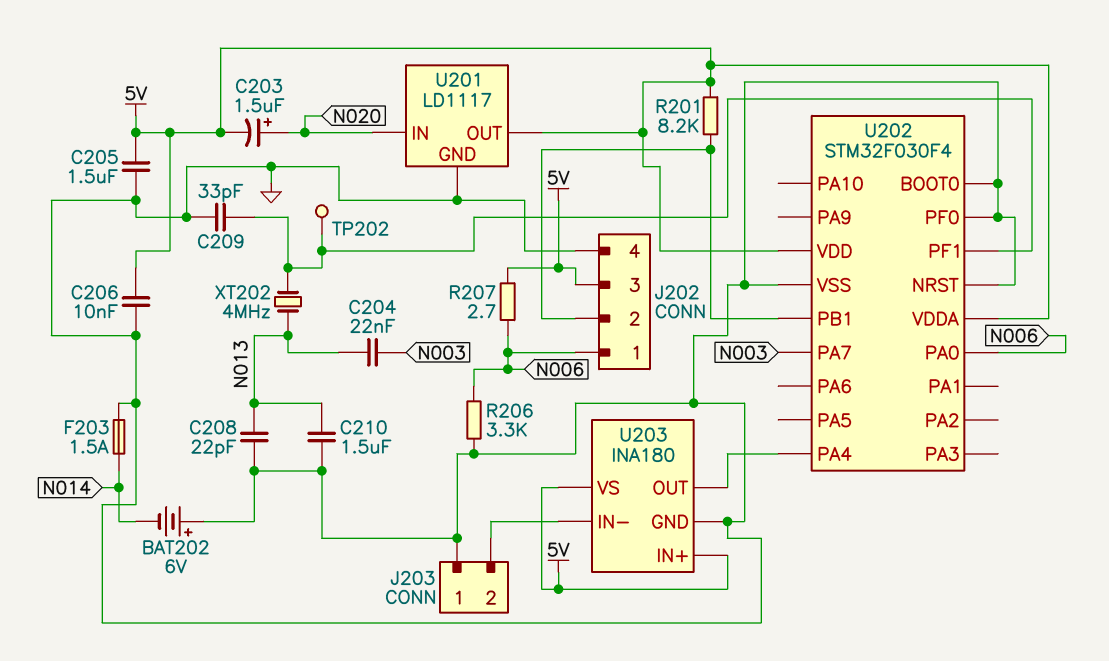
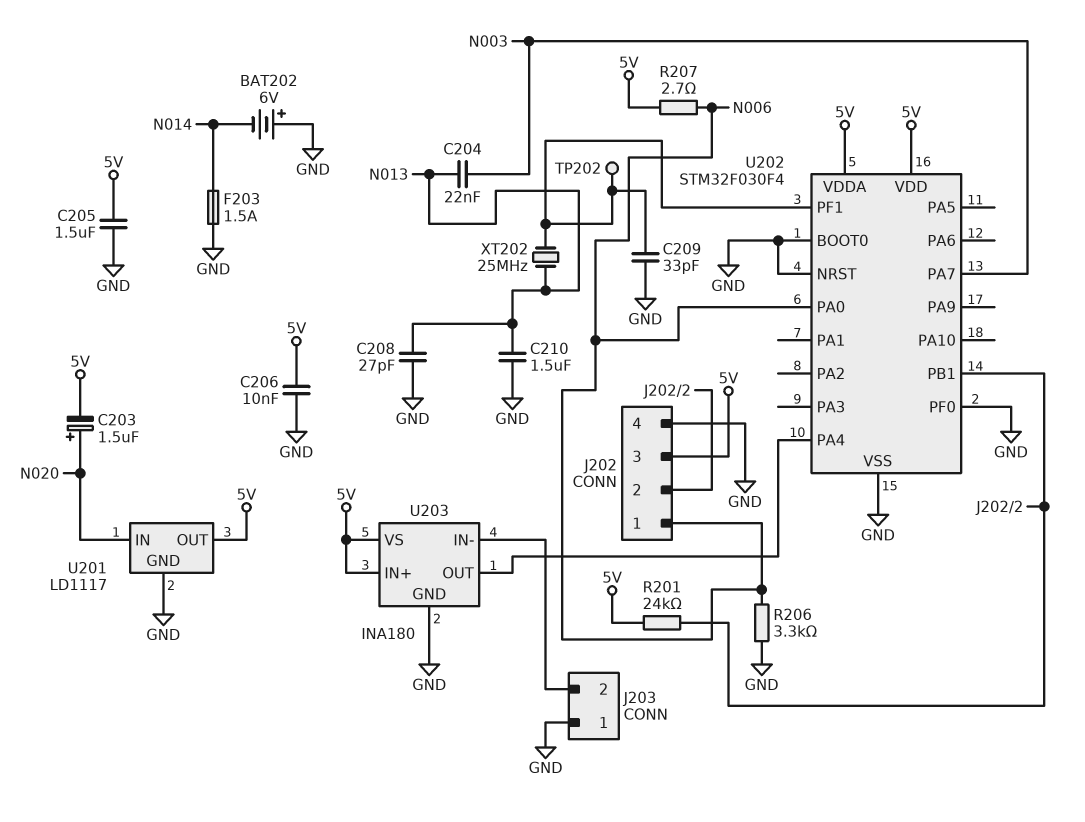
C208: 22pF (GND, N013) -> 27pF (GND, N013)
R201: 8.2k (5V, J202/2) -> 24k (5V, J202/2)
XT202: 4MHz (N013, U202/PF1) -> 25MHz (N013, U202/PF1)

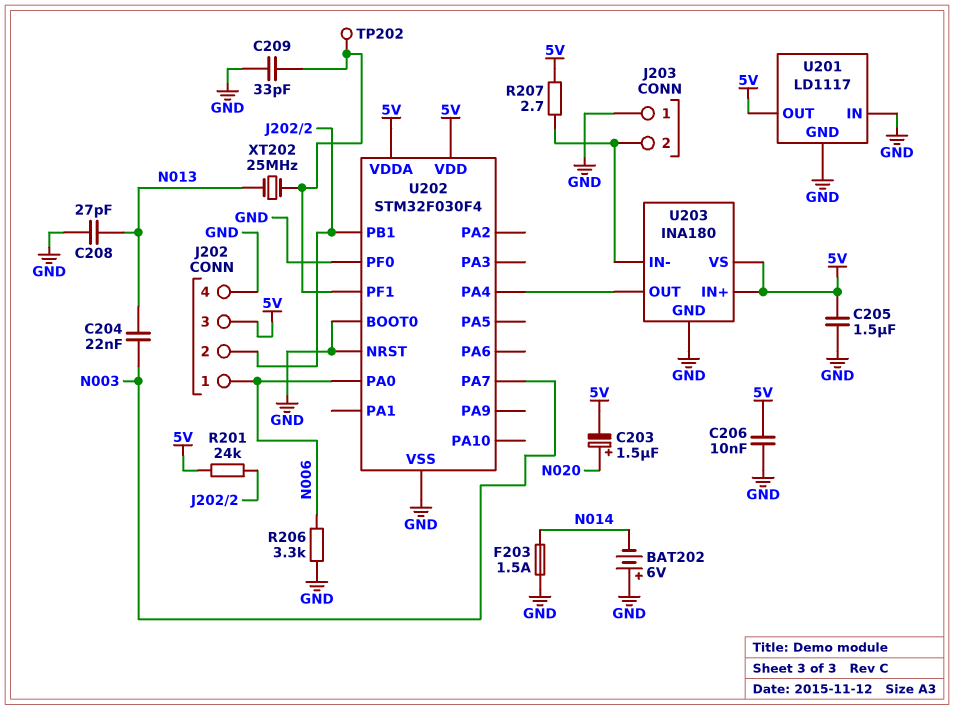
C210: 1.5uF (GND, N013) -> none
R207: 2.7 (5V, N006) -> 2.7 (5V, J203/2)
U201 pin IN: N020 -> GND

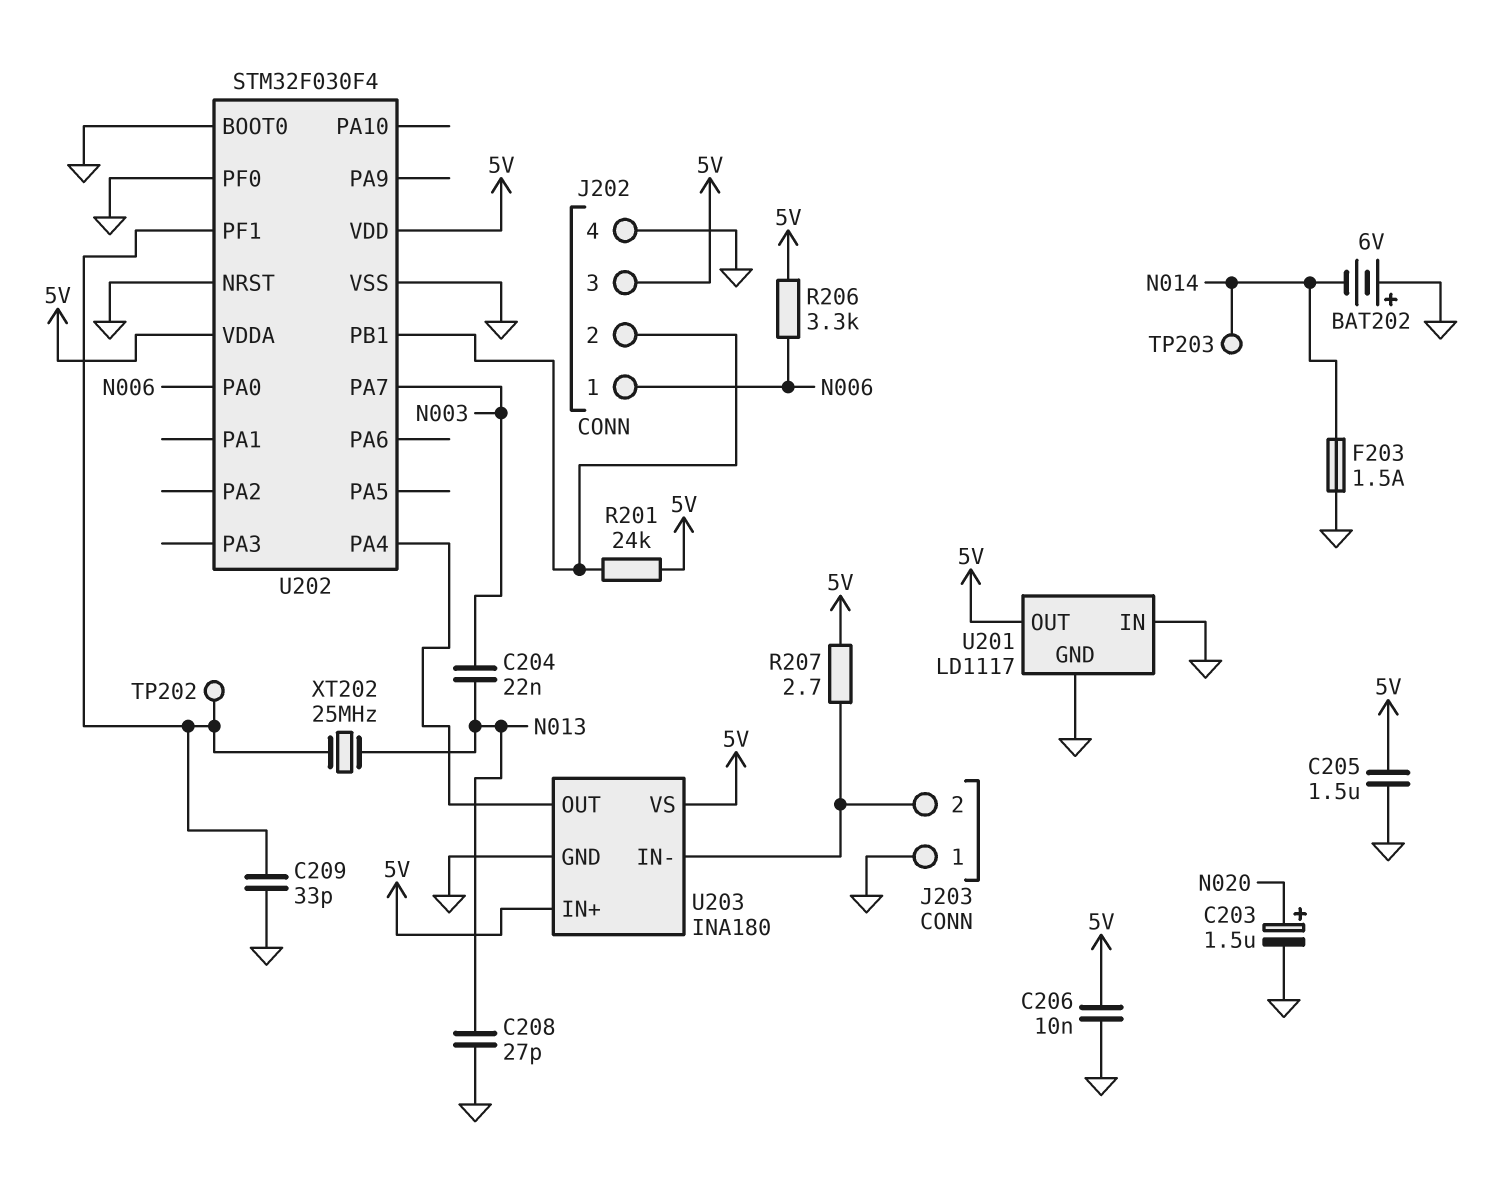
C203: 1.5uF (plus N020, minus 5V) -> 1.5uF (plus N020, minus GND)
R206: 3.3k (GND, N006) -> 3.3k (5V, N006)
TP203: none -> test point (N014)

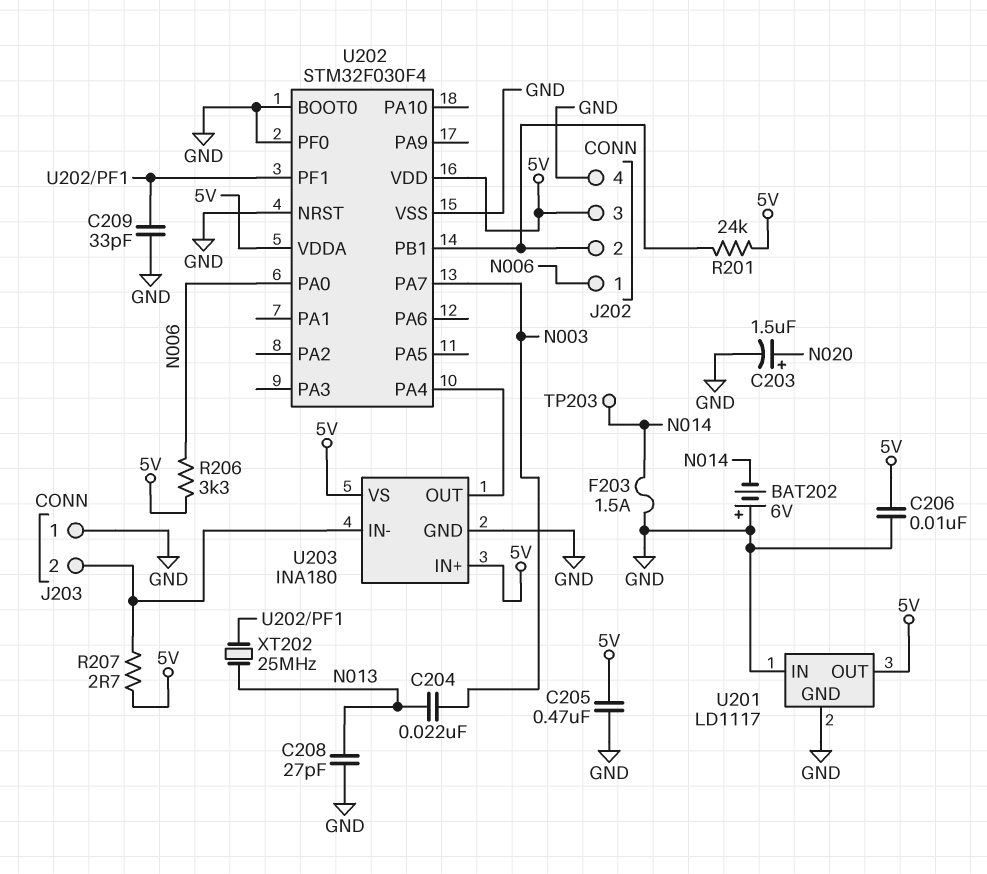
C205: 1.5uF (5V, GND) -> 470nF (5V, GND)
TP202: test point (U202/PF1) -> none

